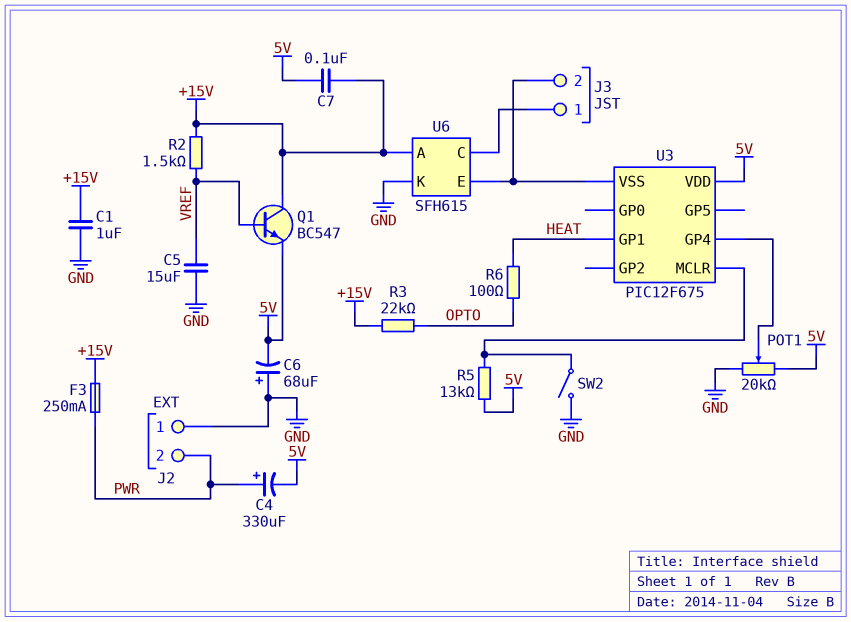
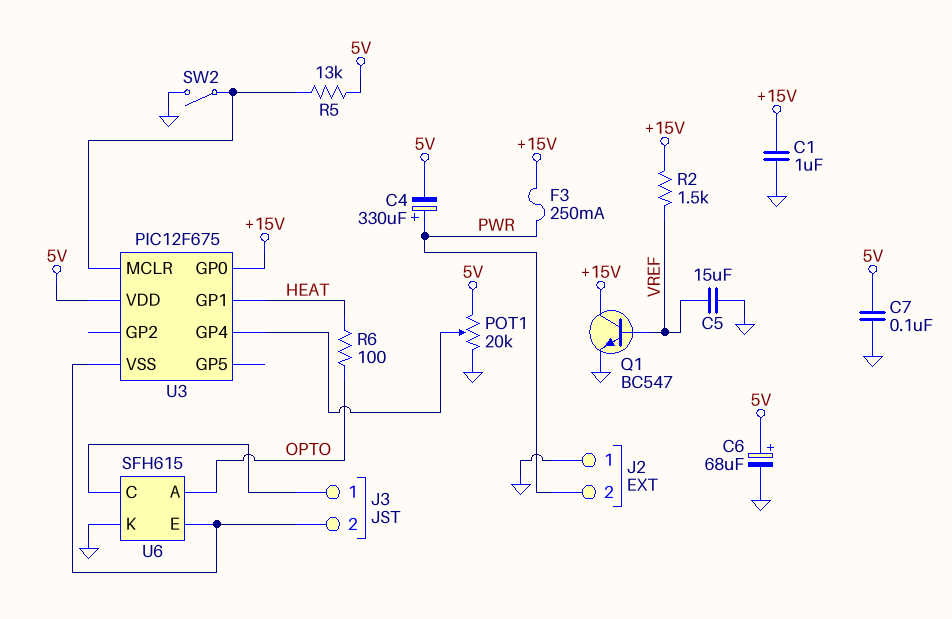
C6: 68uF (plus GND, minus 5V) -> 68uF (plus 5V, minus GND)
C7: 100nF (+15V, 5V) -> 100nF (5V, GND)
Q1: NPN BC547 (B VREF, C +15V, E 5V) -> NPN BC547 (B VREF, C +15V, E GND)
R3: 22k (+15V, OPTO) -> none
U3 pin GP0: none -> +15V
U6 pin A: +15V -> OPTO

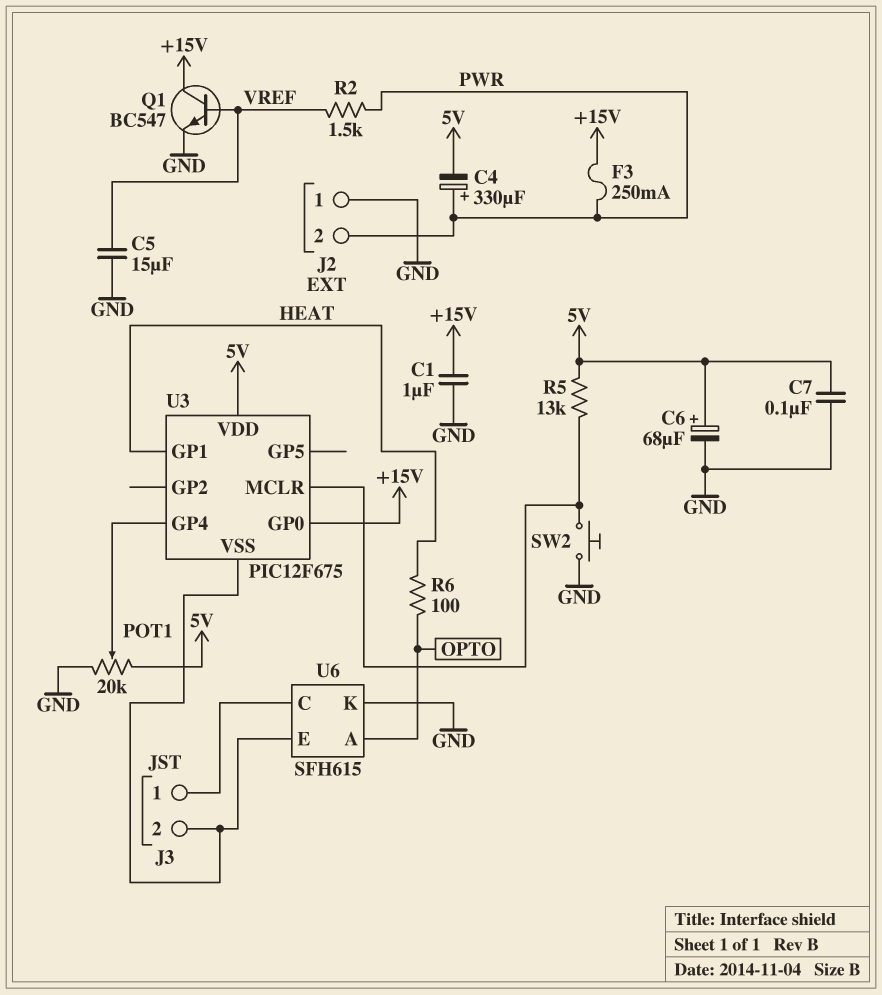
R2: 1.5k (+15V, VREF) -> 1.5k (PWR, VREF)
SW2: switch (GND, U3/MCLR) -> button (GND, U3/MCLR)

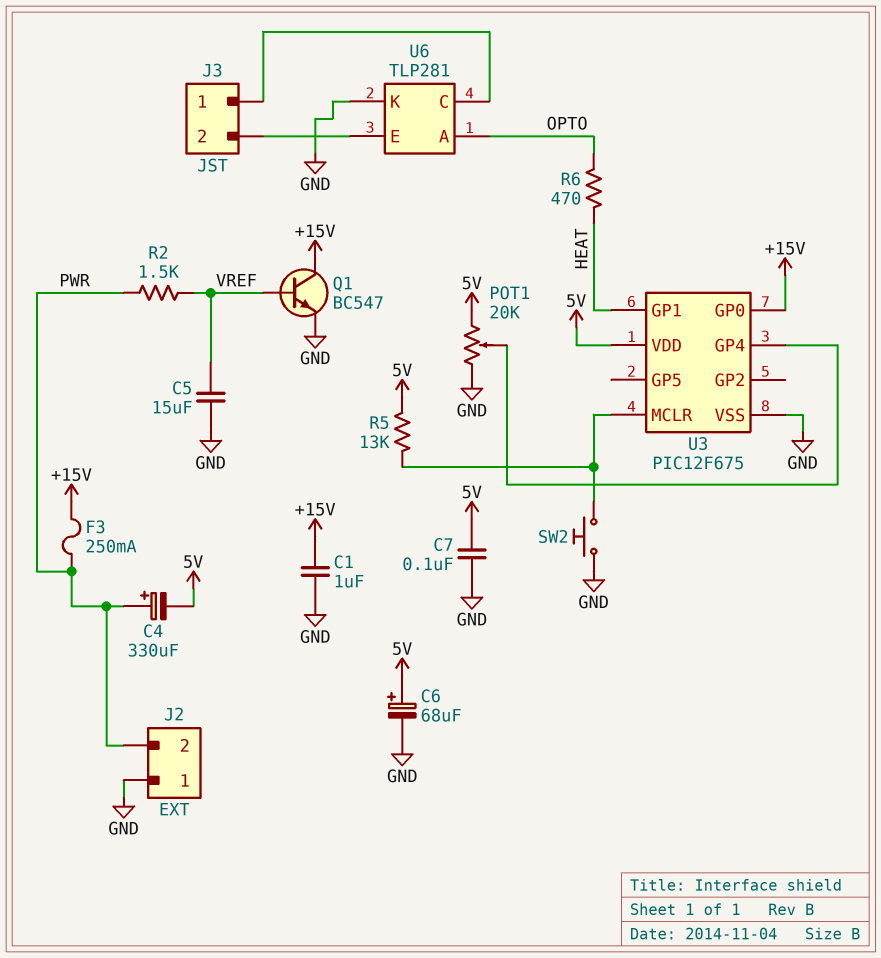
R6: 100 (HEAT, OPTO) -> 470 (HEAT, OPTO)
U3 pin VSS: J3/2 -> GND
U6: SFH615 -> TLP281

